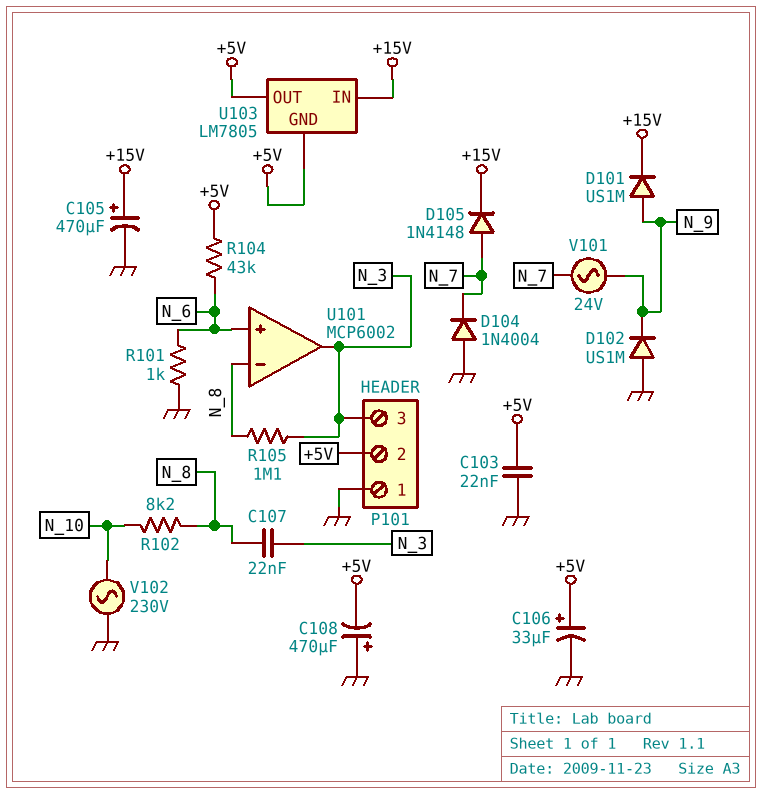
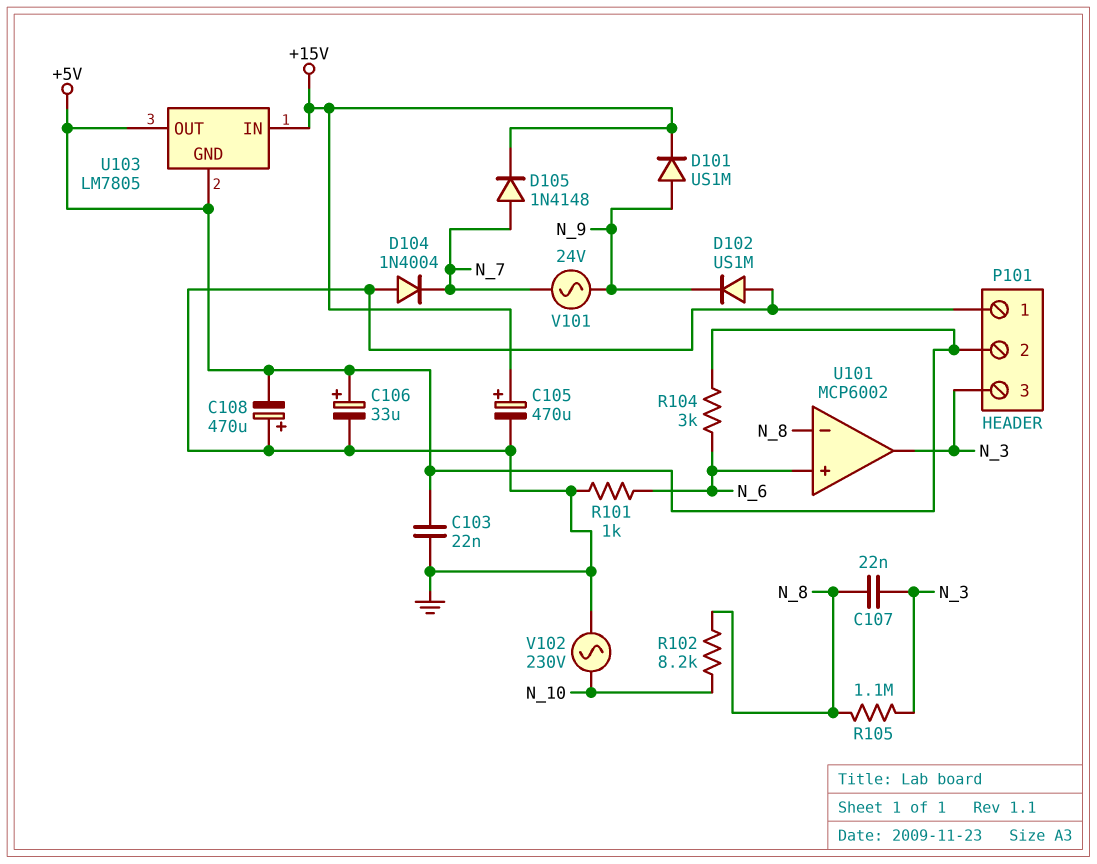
R104: 43k (+5V, N_6) -> 3k (+5V, N_6)

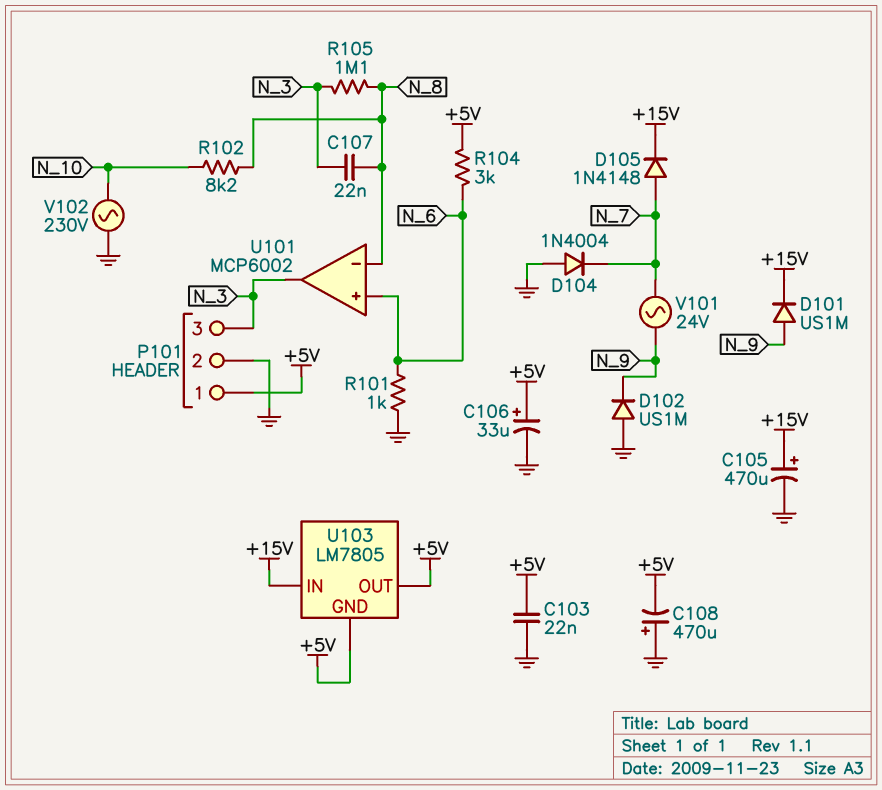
P101 pin 1: GND -> +5V
P101 pin 2: +5V -> GND

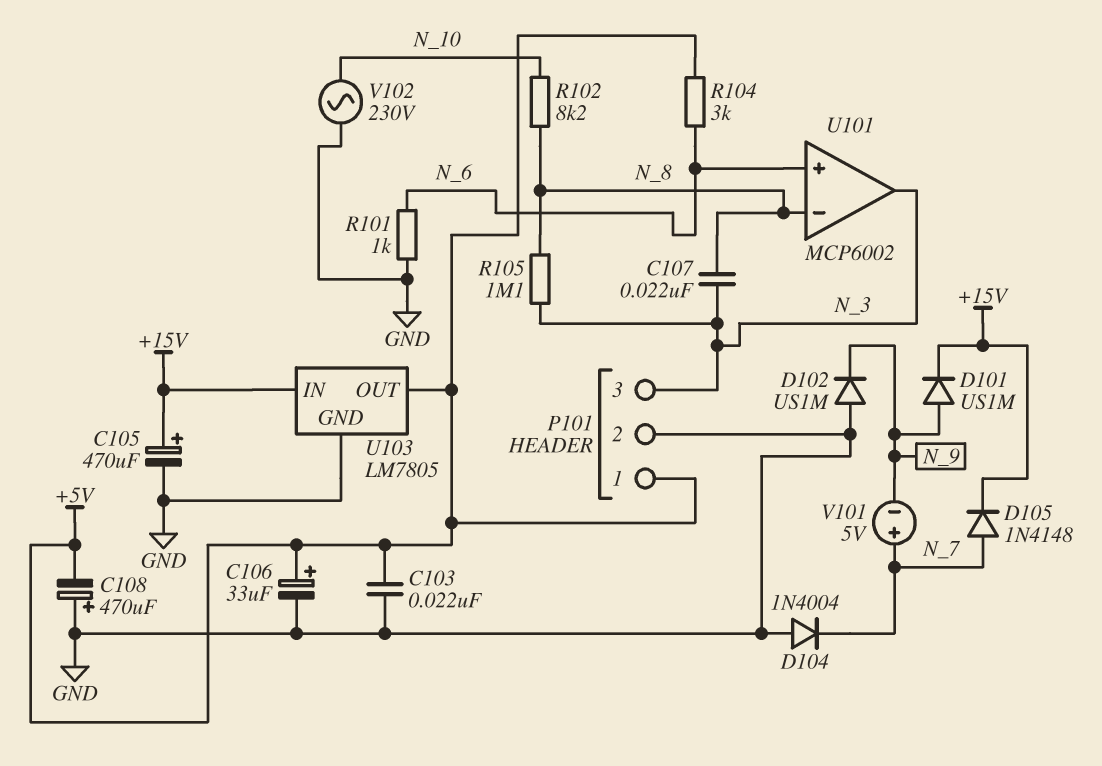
U103 pin GND: +5V -> GND
V101: AC 24V (N_7, N_9) -> 5V (plus N_7, minus N_9)

